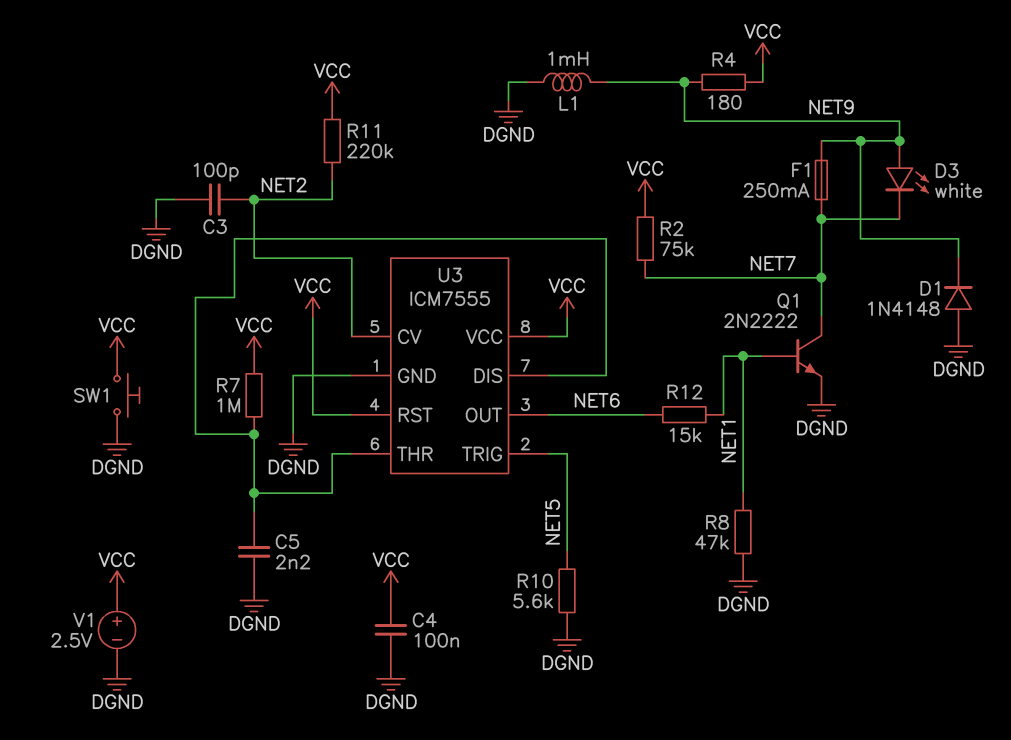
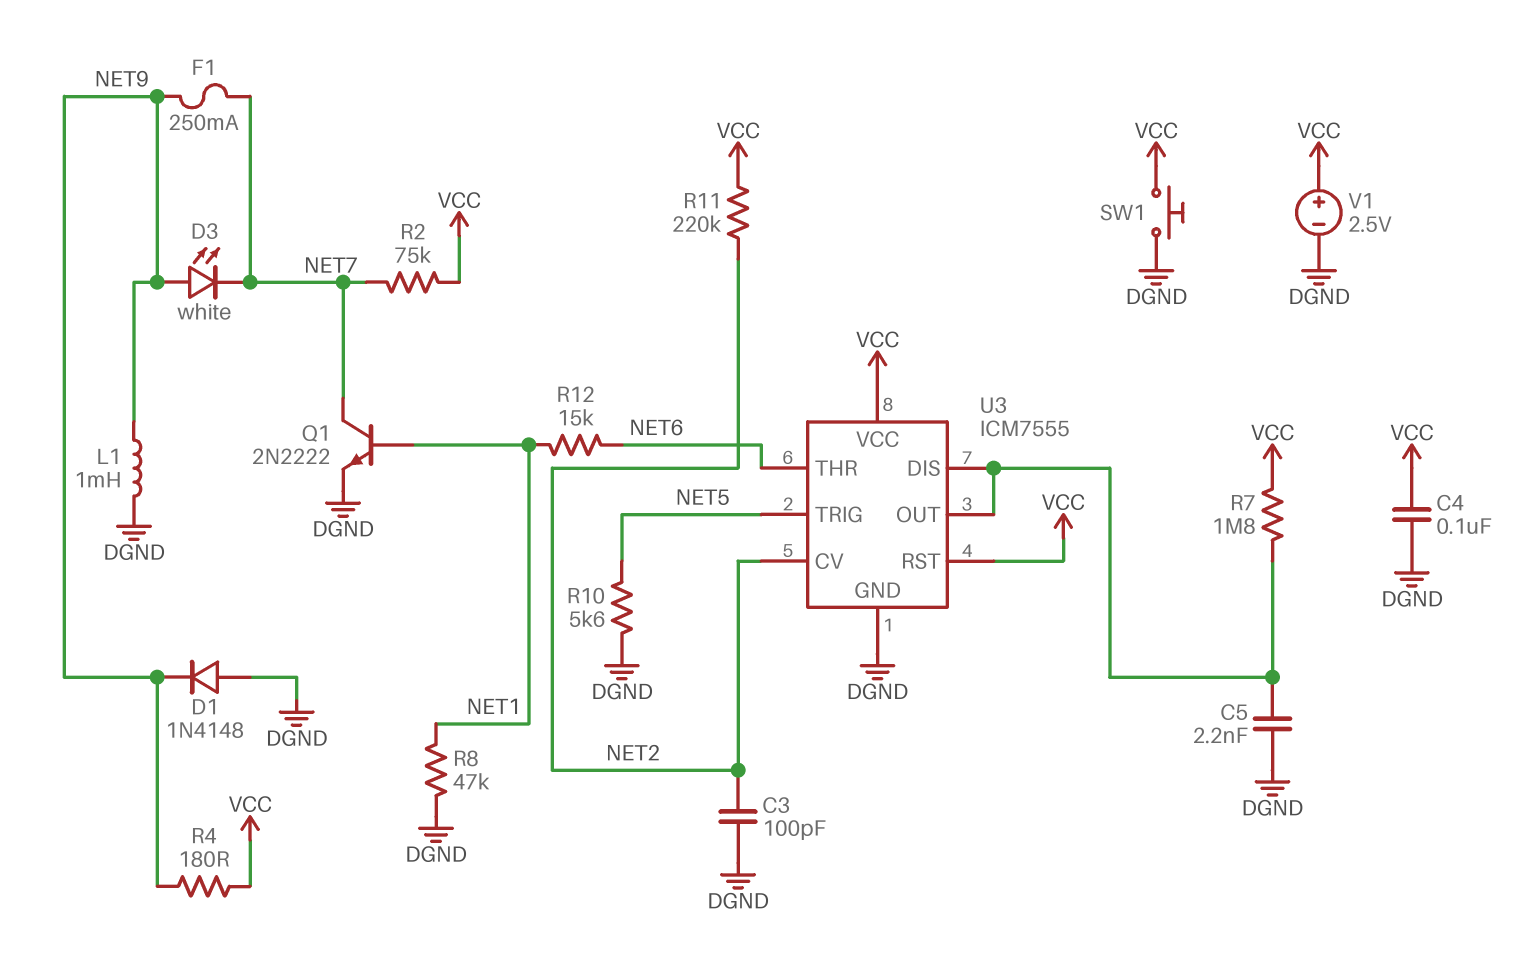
R7: 1M (U3/DIS, VCC) -> 1.8M (U3/DIS, VCC)
U3 pin OUT: NET6 -> U3/DIS
U3 pin THR: U3/DIS -> NET6

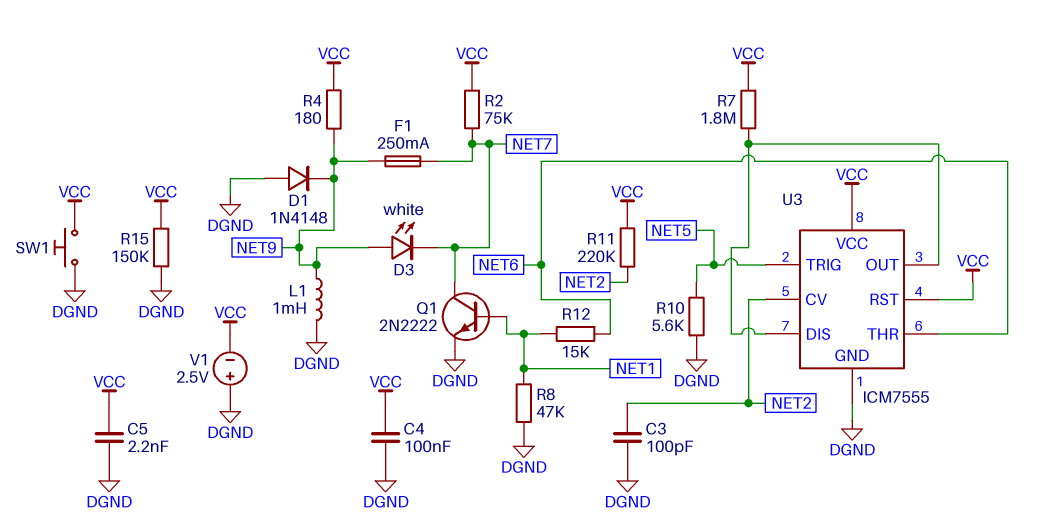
C5: 2.2nF (DGND, U3/DIS) -> 2.2nF (DGND, VCC)
R15: none -> 150k (DGND, VCC)
V1: 2.5V (plus VCC, minus DGND) -> 2.5V (plus DGND, minus VCC)

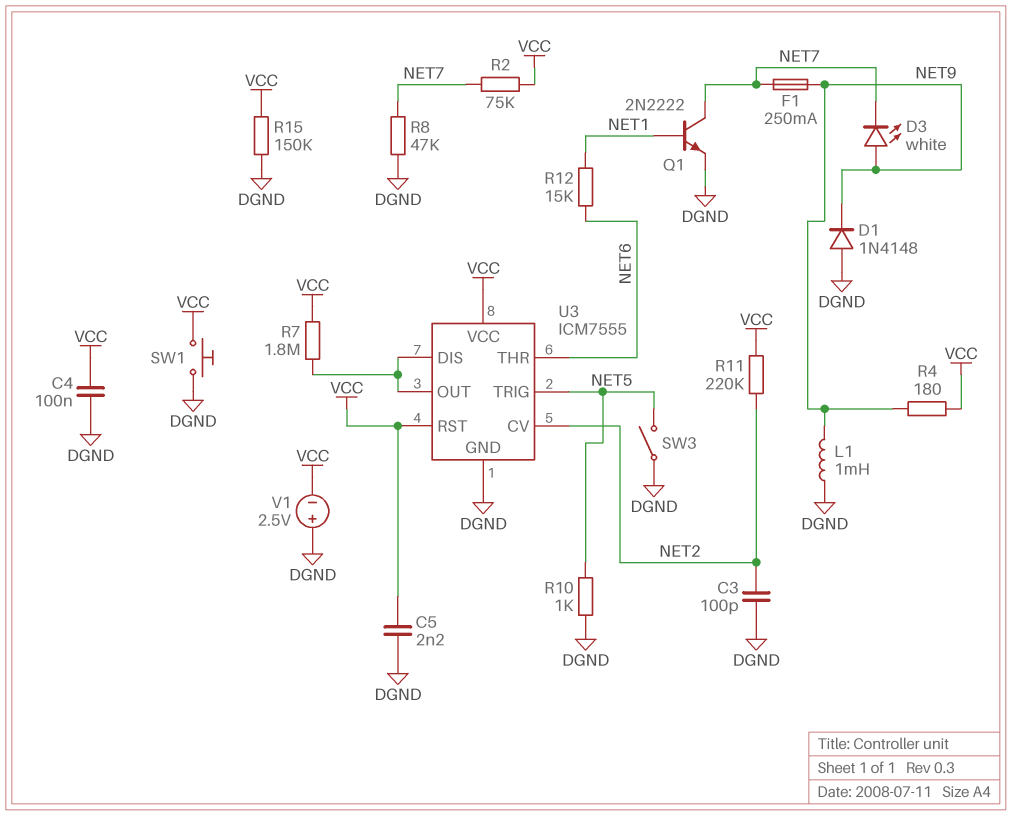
R8: 47k (DGND, NET1) -> 47k (DGND, NET7)
R10: 5.6k (DGND, NET5) -> 1k (DGND, NET5)
SW3: none -> switch (DGND, NET5)

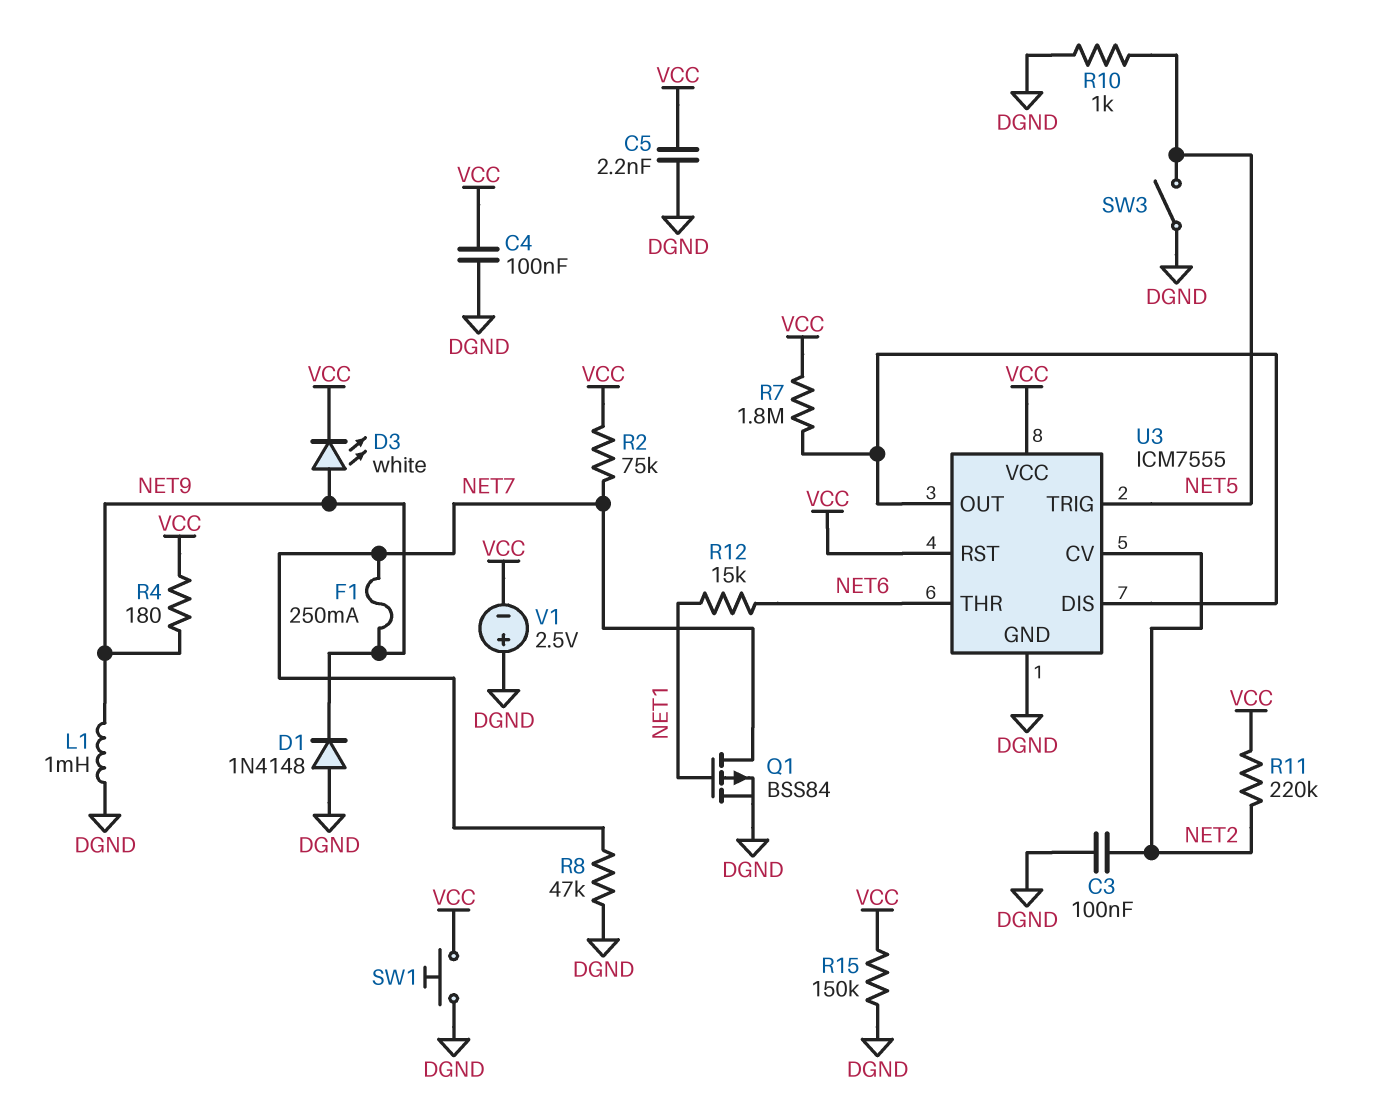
C3: 100pF (DGND, NET2) -> 100nF (DGND, NET2)
D3: LED white (A NET9, K NET7) -> LED white (A NET9, K VCC)
Q1: NPN 2N2222 (B NET1, C NET7, E DGND) -> PMOS BSS84 (G NET1, D NET7, S DGND)

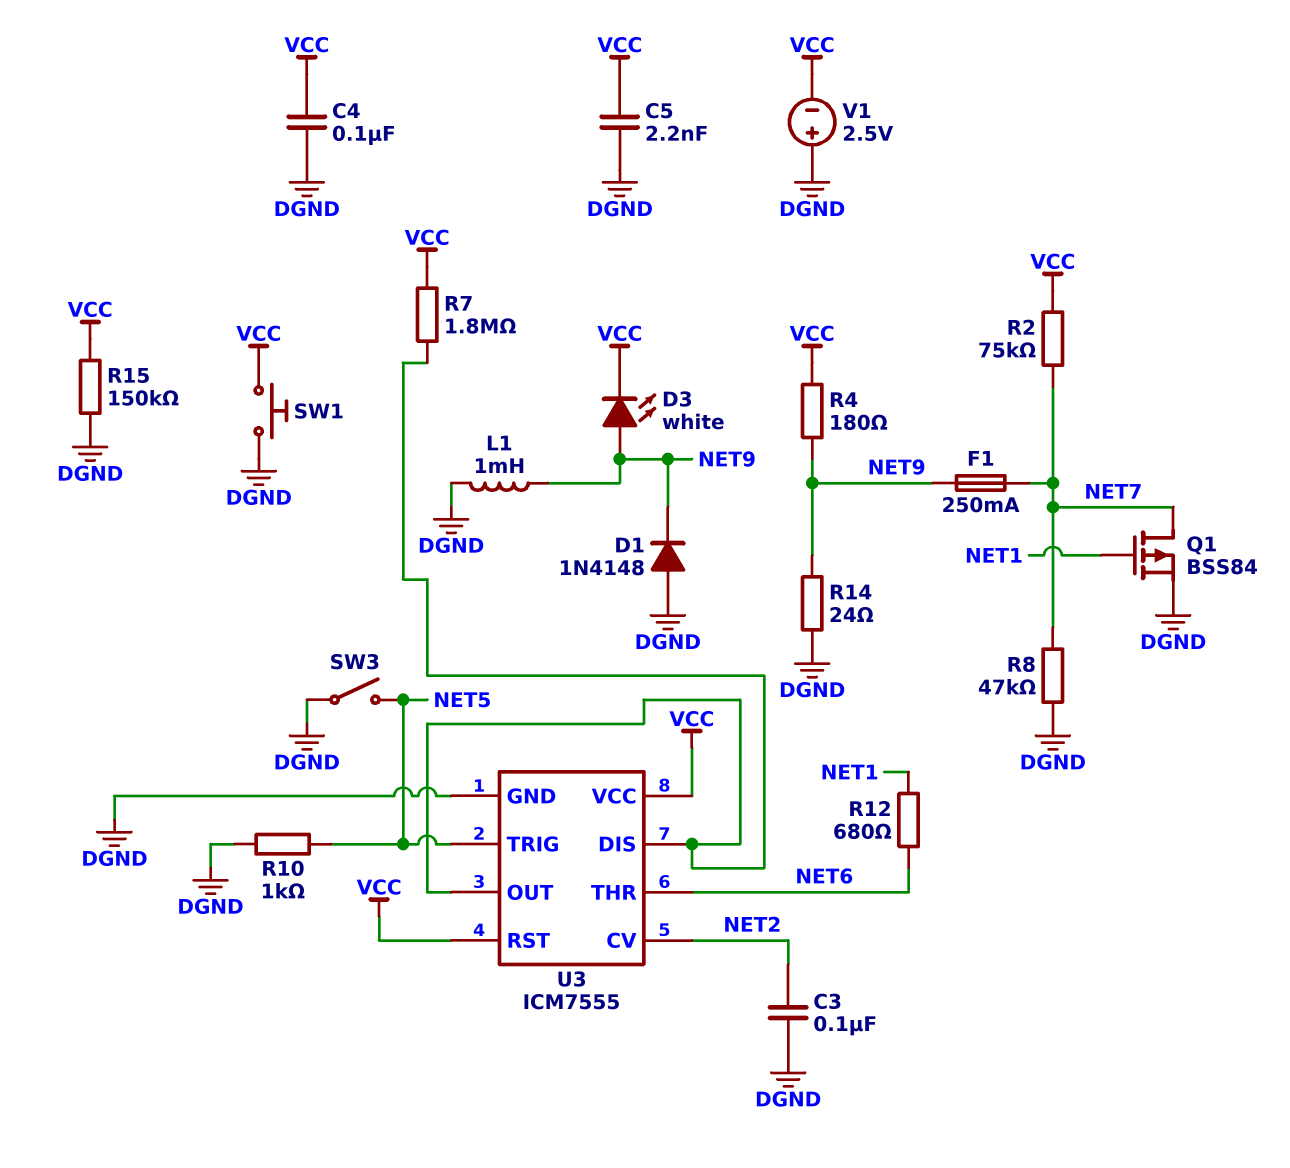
R11: 220k (NET2, VCC) -> none
R12: 15k (NET1, NET6) -> 680 (NET1, NET6)
R14: none -> 24 (DGND, NET9)

